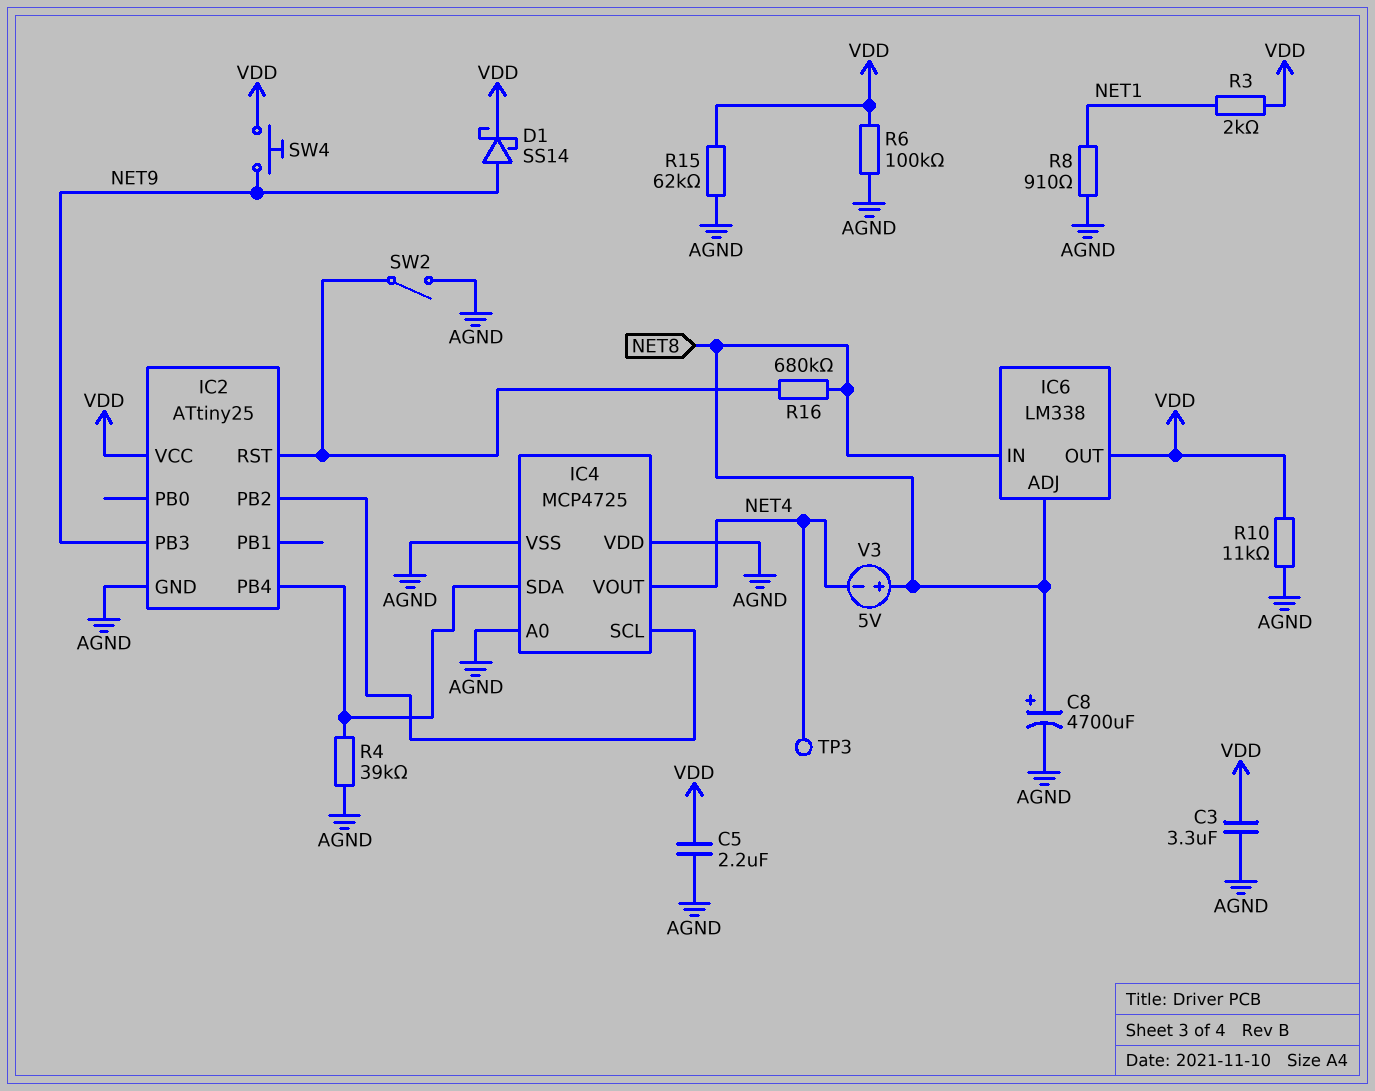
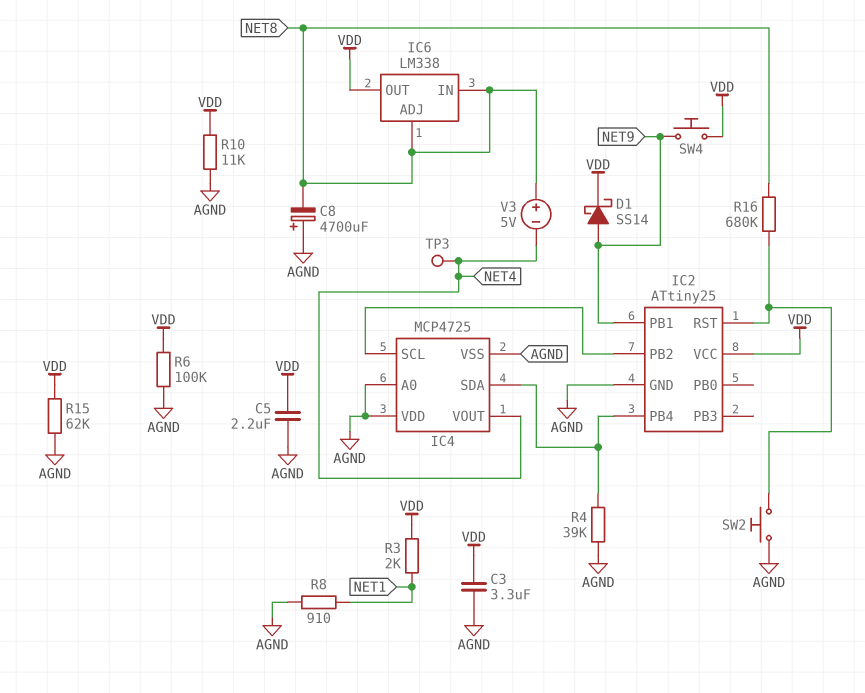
C8: 4700uF (plus NET8, minus AGND) -> 4700uF (plus AGND, minus NET8)
IC2 pin PB1: none -> NET9
IC2 pin PB3: NET9 -> none
SW2: switch (AGND, IC2/RST) -> button (AGND, IC2/RST)

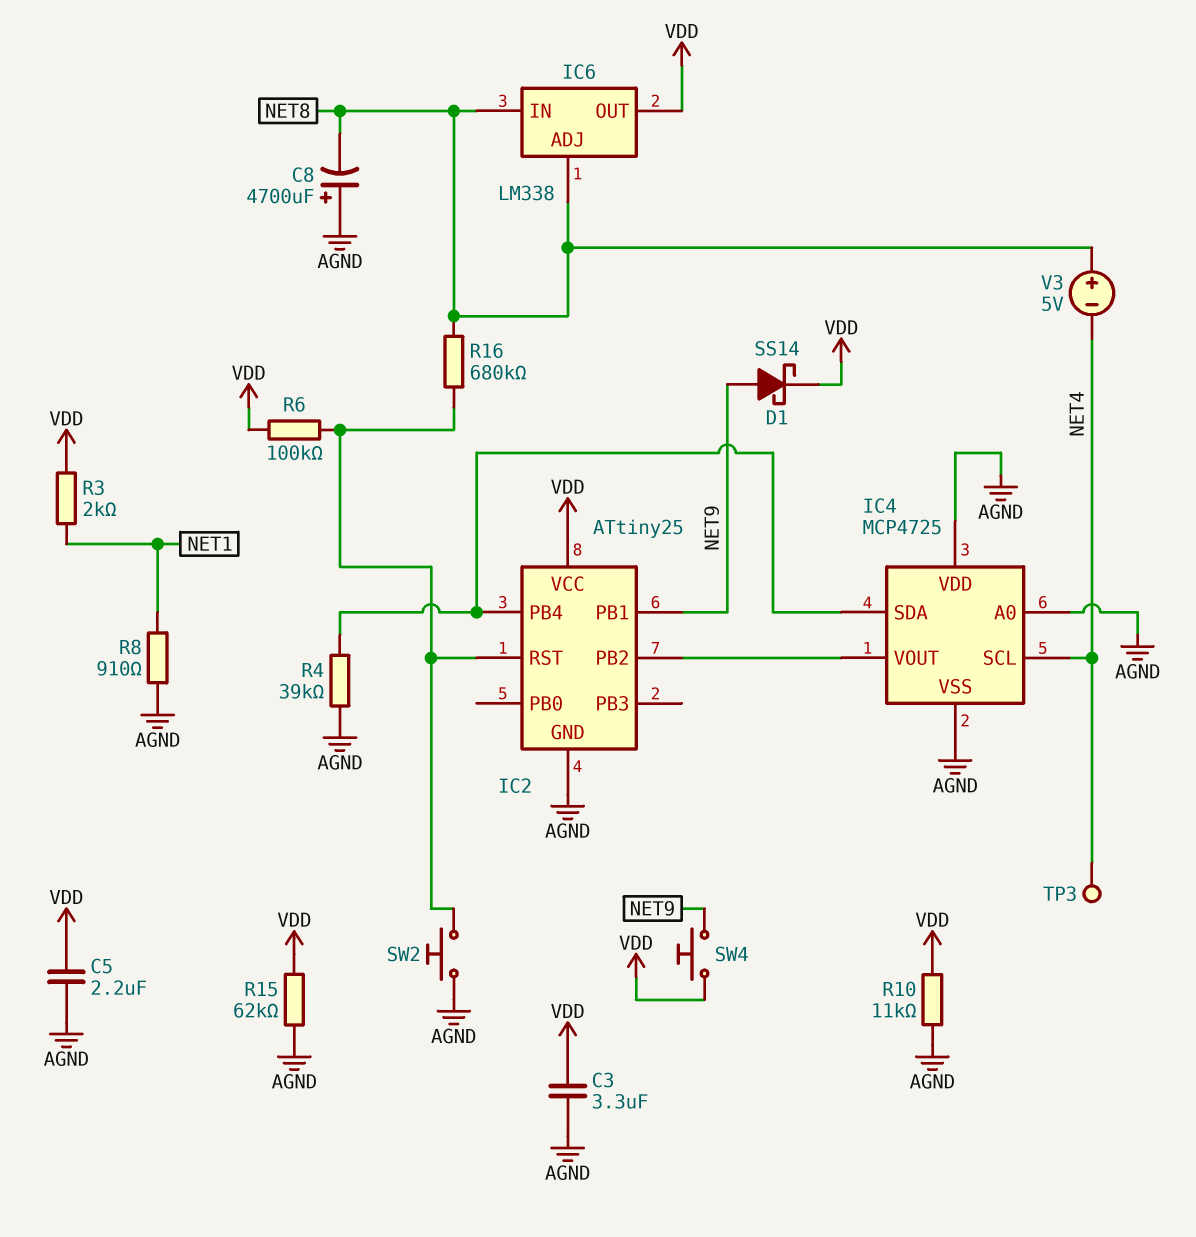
IC4 pin SCL: IC2/PB2 -> NET4
IC4 pin VOUT: NET4 -> IC2/PB2
R6: 100k (AGND, VDD) -> 100k (IC2/RST, VDD)

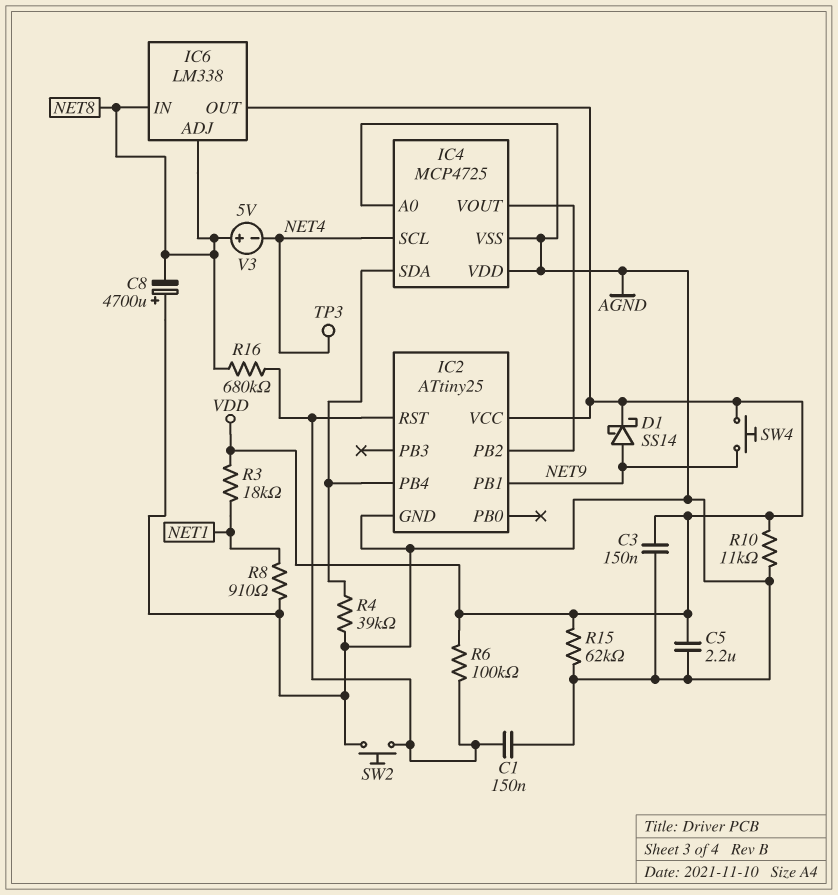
C1: none -> 150nF (AGND, IC2/RST)
C3: 3.3uF (AGND, VDD) -> 150nF (AGND, VDD)
R3: 2k (NET1, VDD) -> 18k (NET1, VDD)

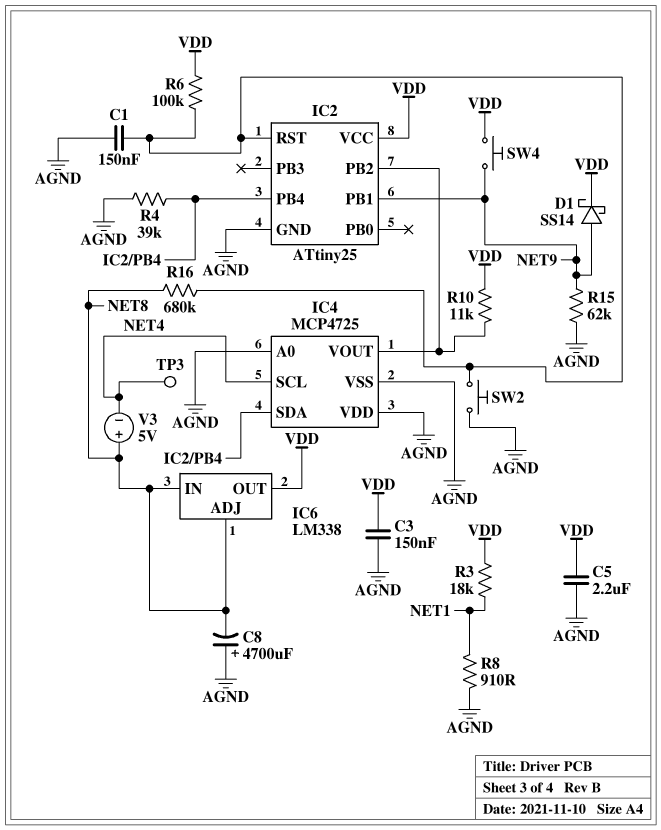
R10: 11k (AGND, VDD) -> 11k (IC2/PB2, VDD)
R15: 62k (AGND, VDD) -> 62k (AGND, NET9)

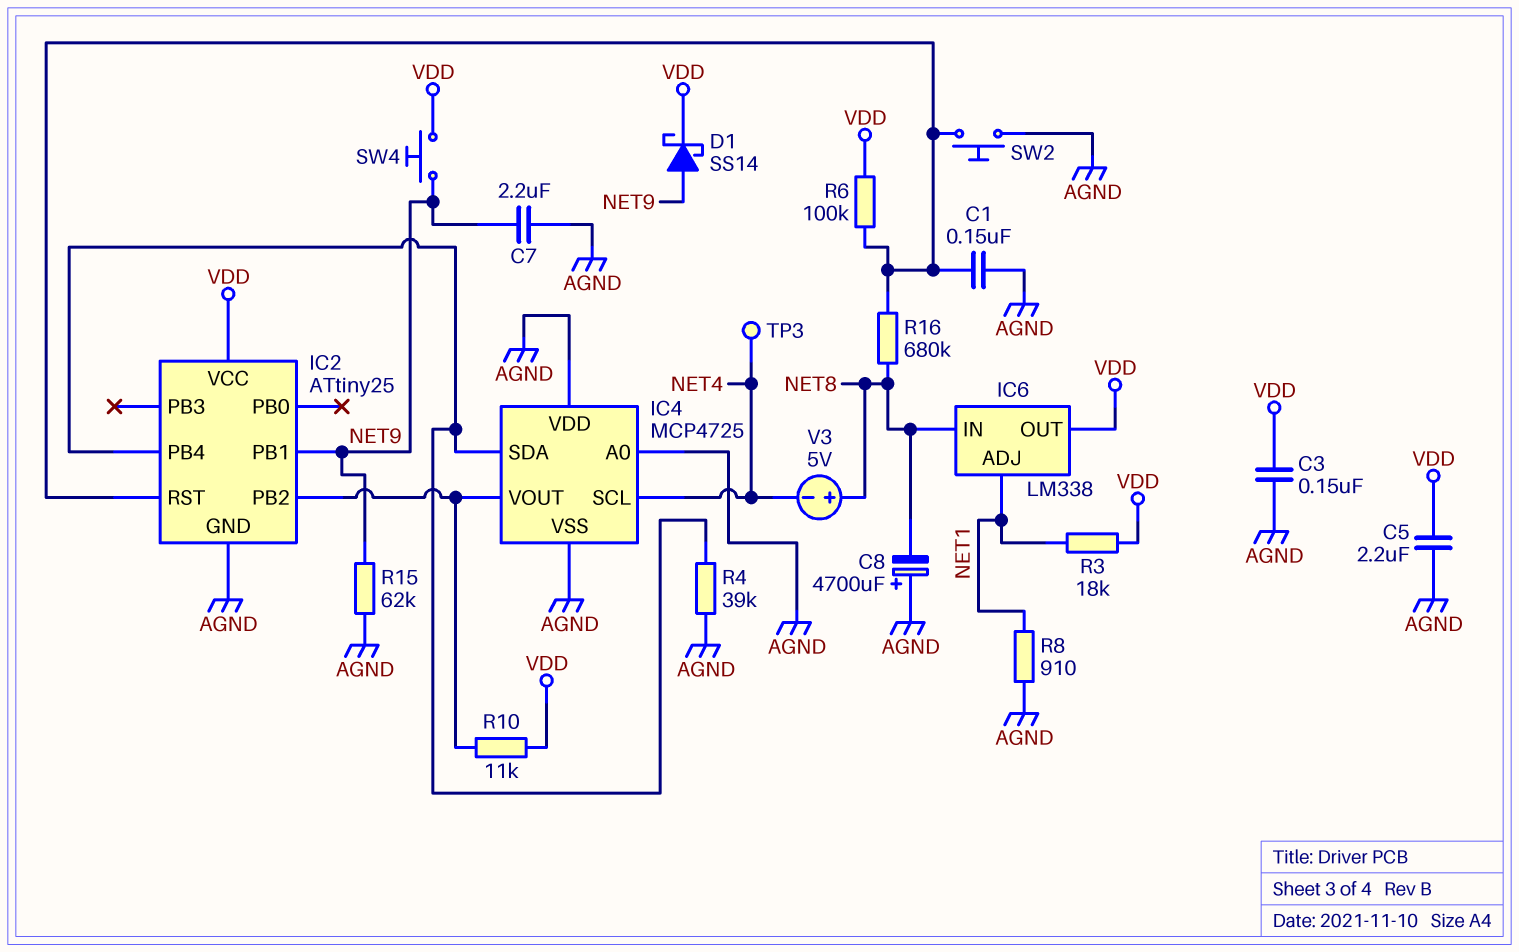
C7: none -> 2.2uF (AGND, NET9)
IC6 pin ADJ: NET8 -> NET1

